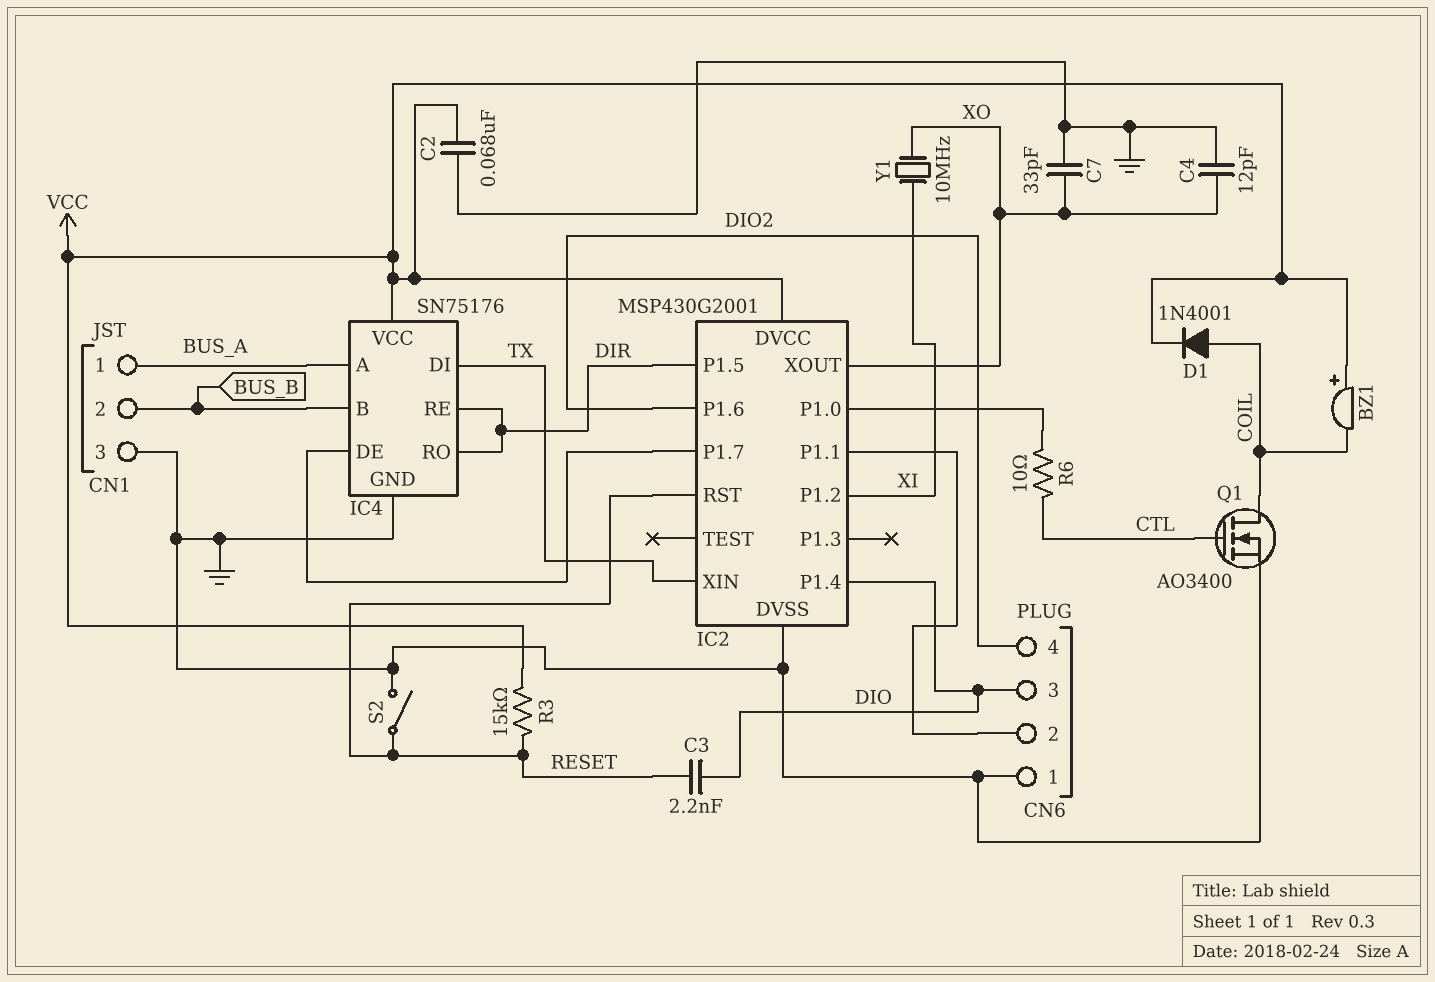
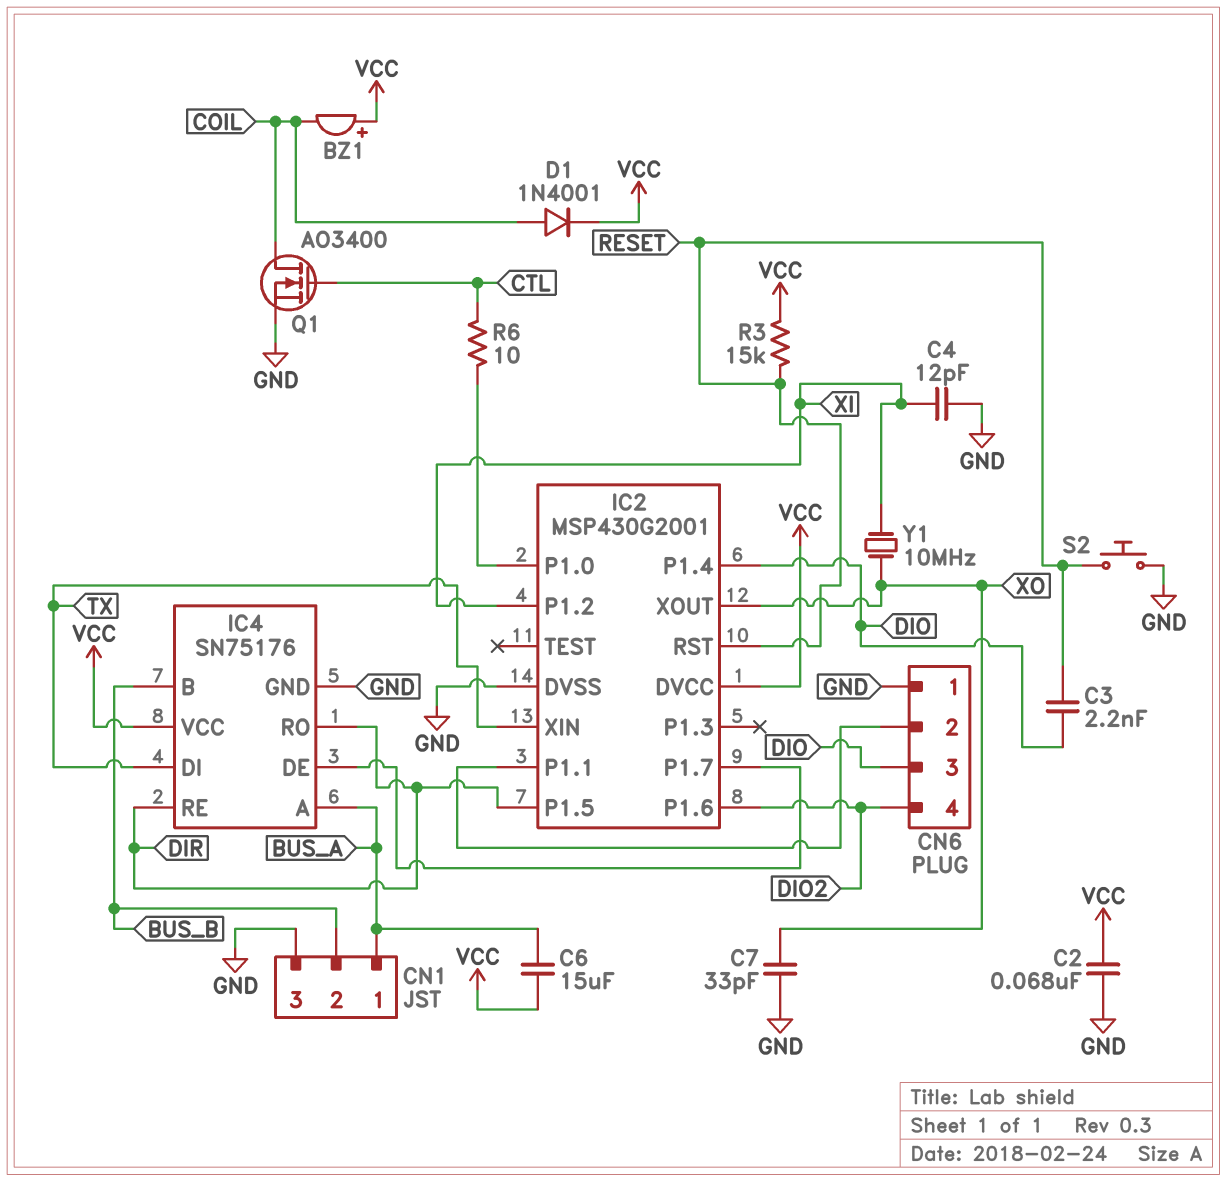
C4: 12pF (GND, XO) -> 12pF (GND, XI)
C6: none -> 15uF (BUS_A, VCC)
S2: switch (GND, RESET) -> button (GND, RESET)

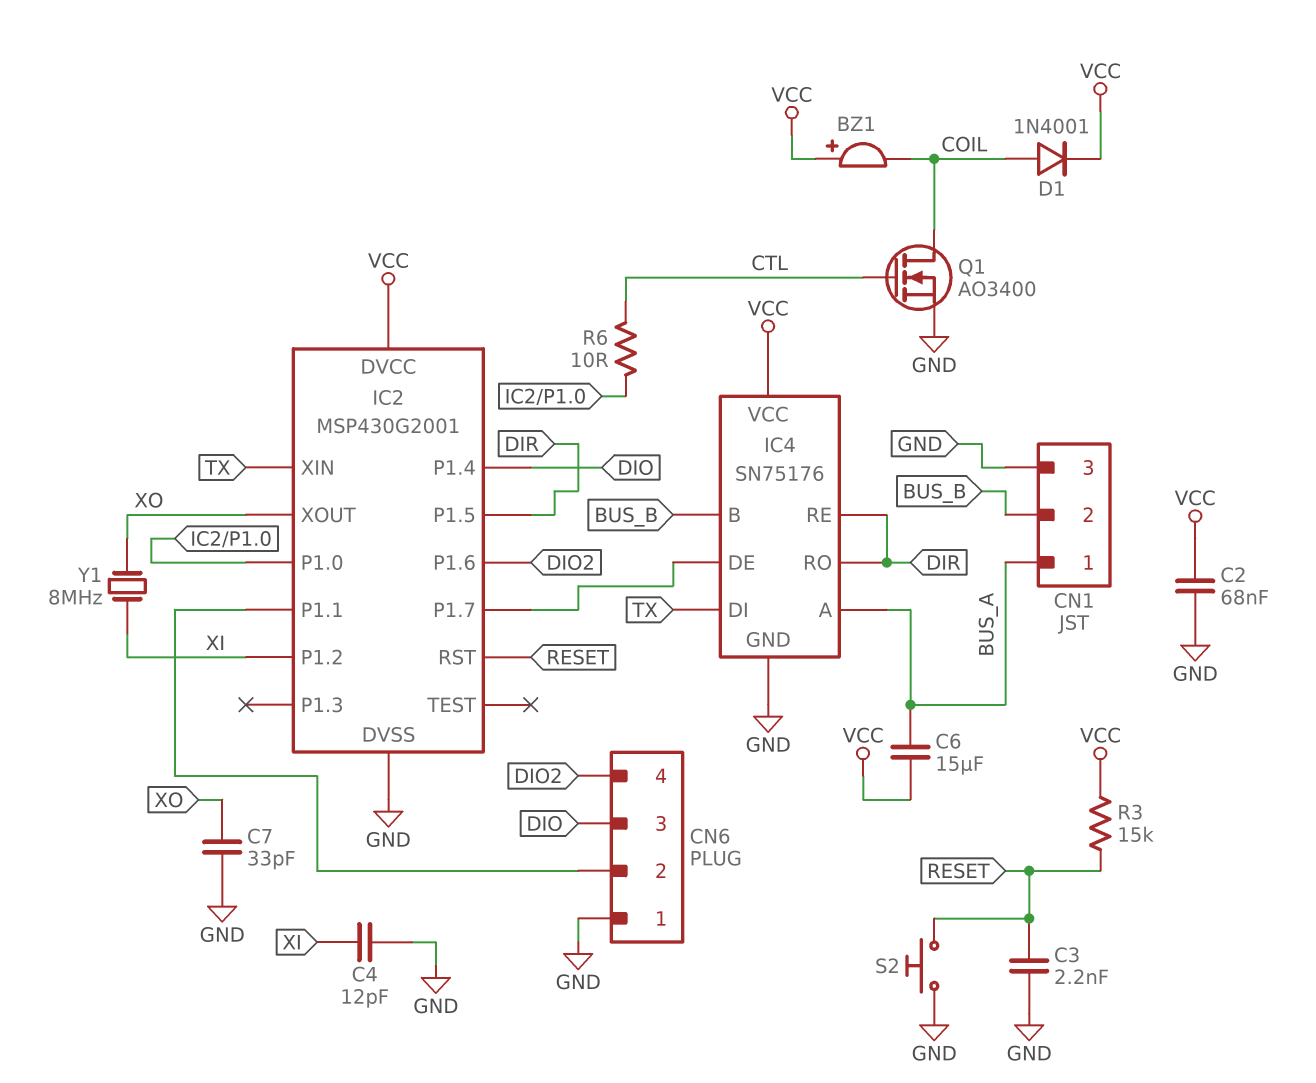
C3: 2.2nF (DIO, RESET) -> 2.2nF (GND, RESET)
Y1: 10MHz (XI, XO) -> 8MHz (XI, XO)

